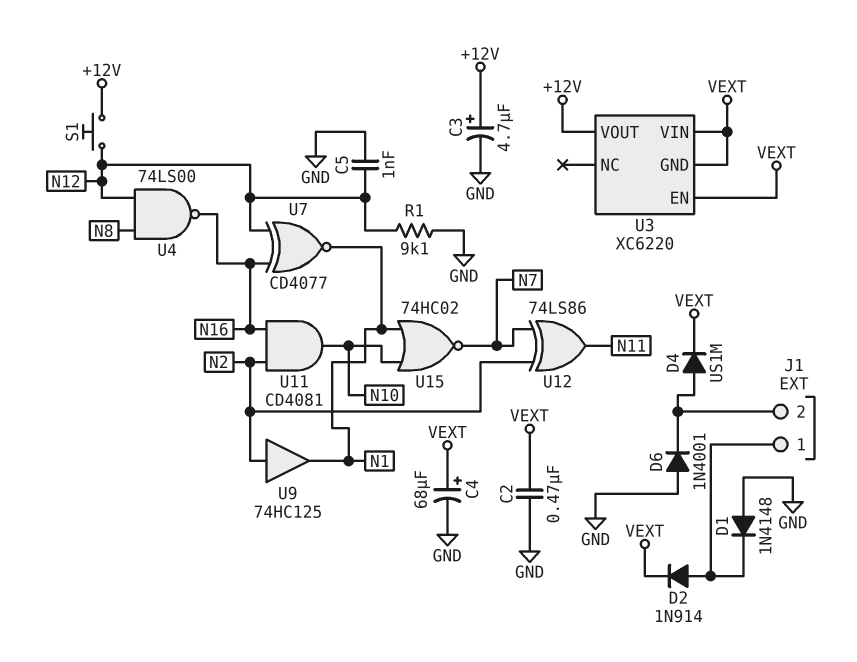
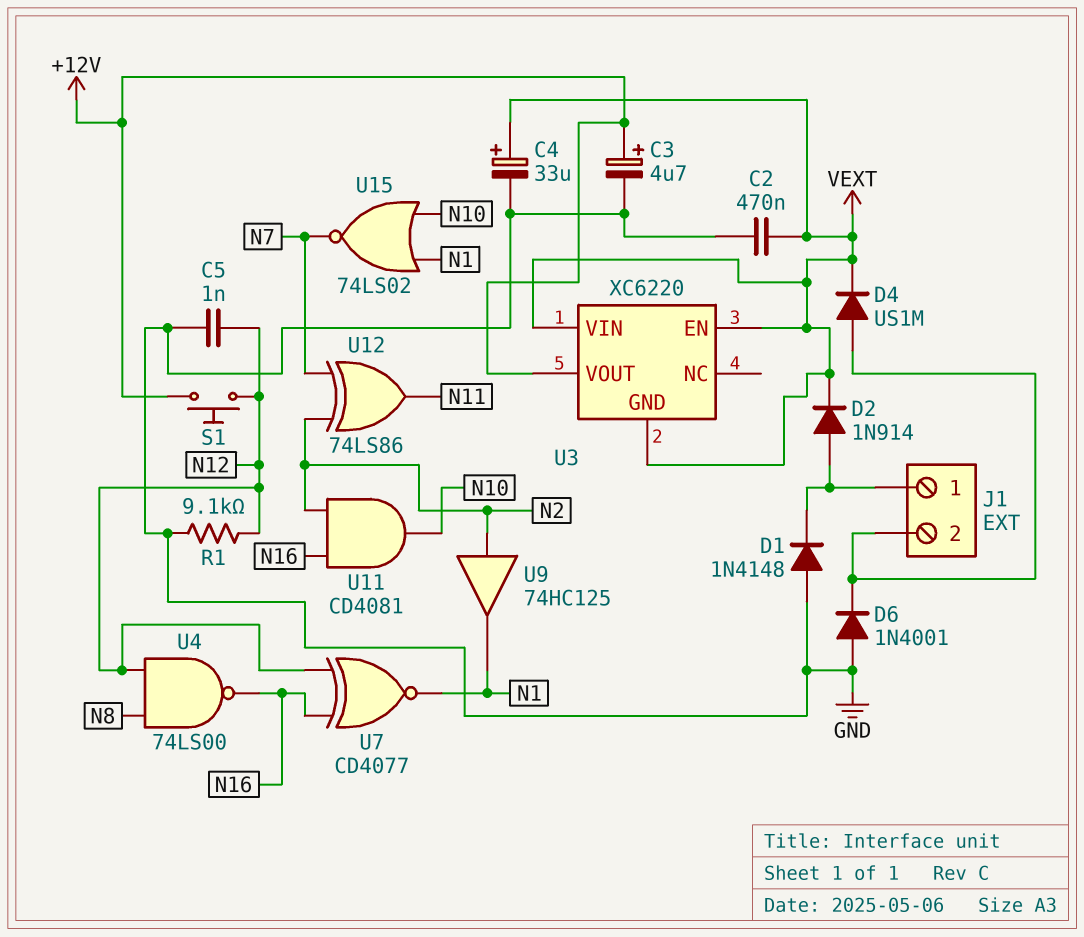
C4: 68uF (plus VEXT, minus GND) -> 33uF (plus VEXT, minus GND)
U15: NOR 74HC02 (in N1, in N10, out N7) -> NOR 74LS02 (in N1, in N10, out N7)

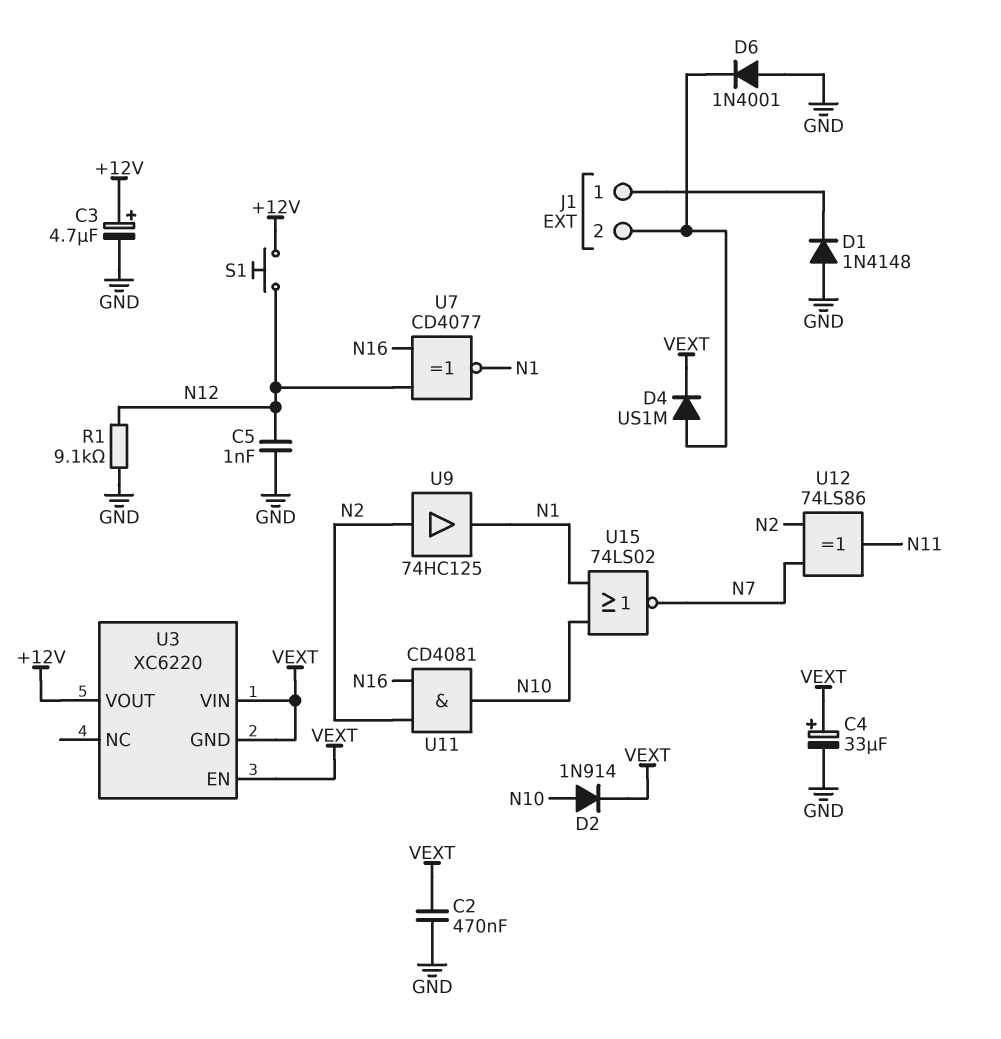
D2: diode 1N914 (A J1/1, K VEXT) -> diode 1N914 (A N10, K VEXT)
U4: NAND 74LS00 (in N8, in N12, out N16) -> none

